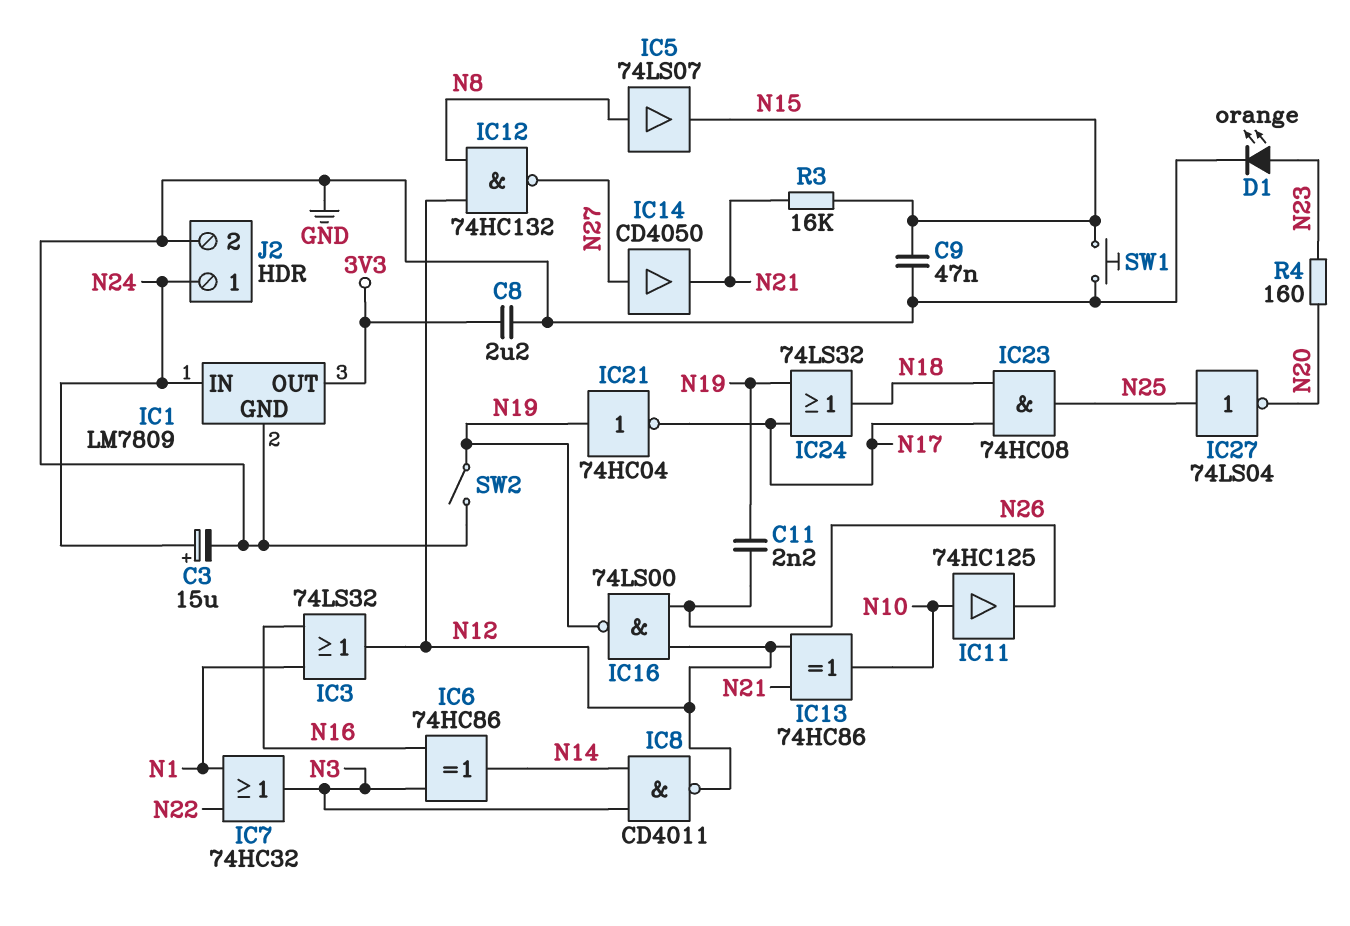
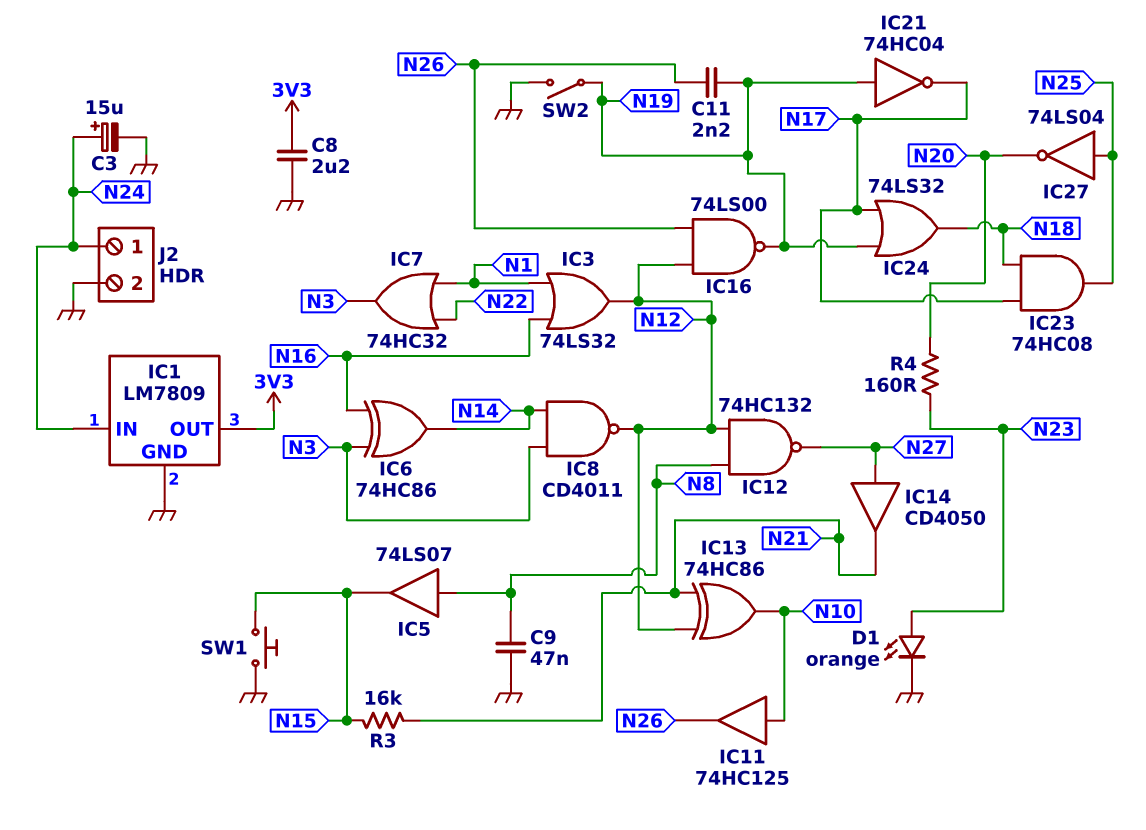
C9: 47nF (GND, N15) -> 47nF (GND, N8)

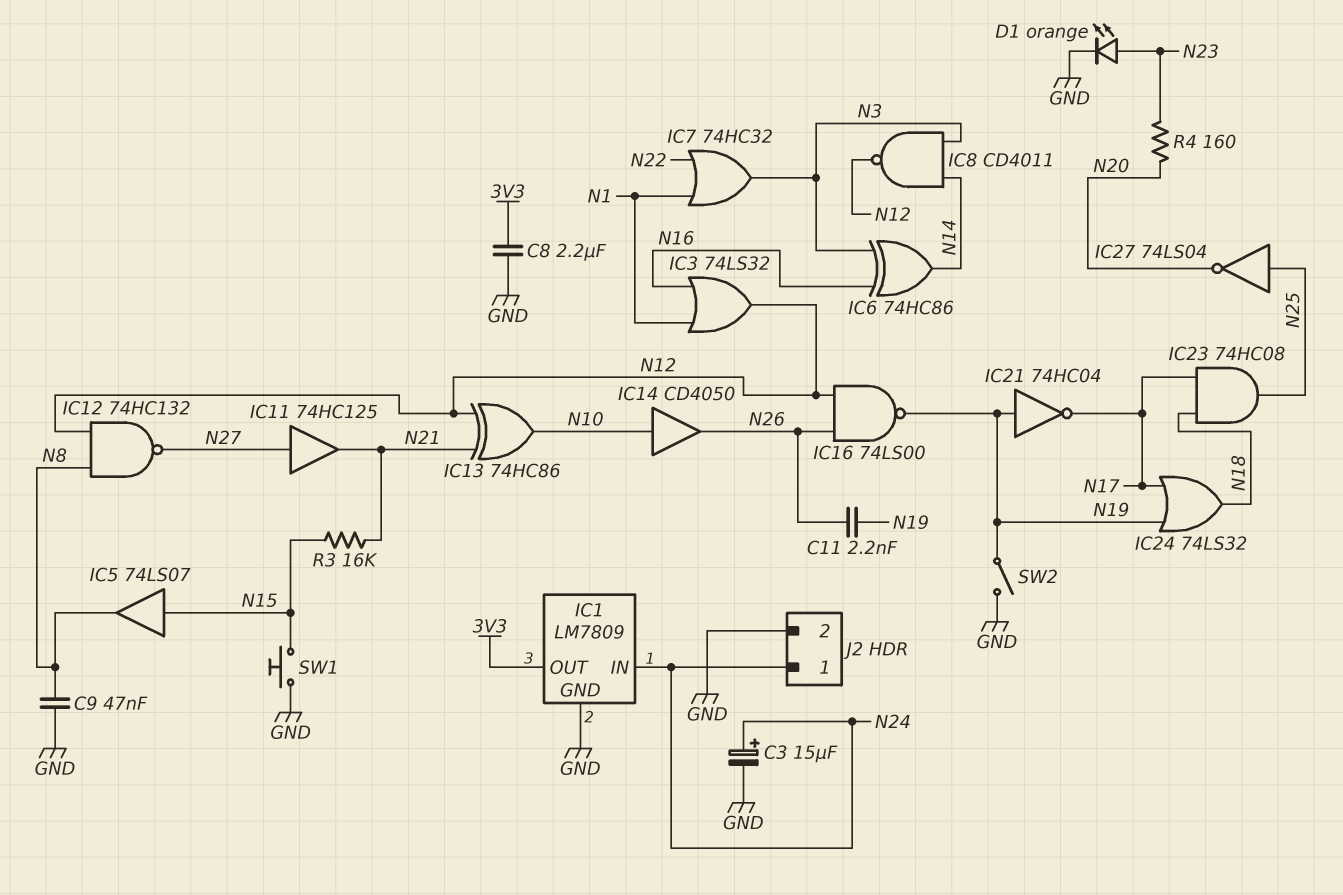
IC5: buffer 74LS07 (in N8, out N15) -> buffer 74LS07 (in N15, out N8)
IC11: buffer 74HC125 (in N10, out N26) -> buffer 74HC125 (in N27, out N21)
IC14: buffer CD4050 (in N27, out N21) -> buffer CD4050 (in N10, out N26)

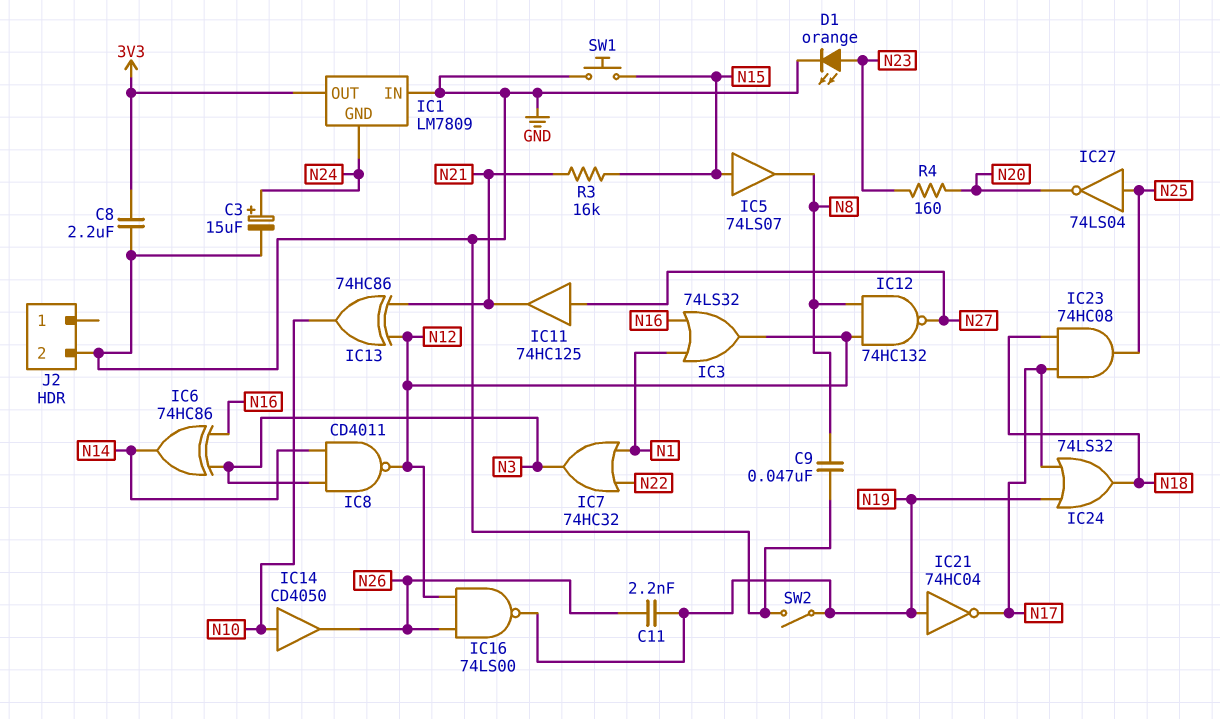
IC1 pin GND: GND -> N24
IC1 pin IN: N24 -> GND
J2 pin 1: N24 -> none

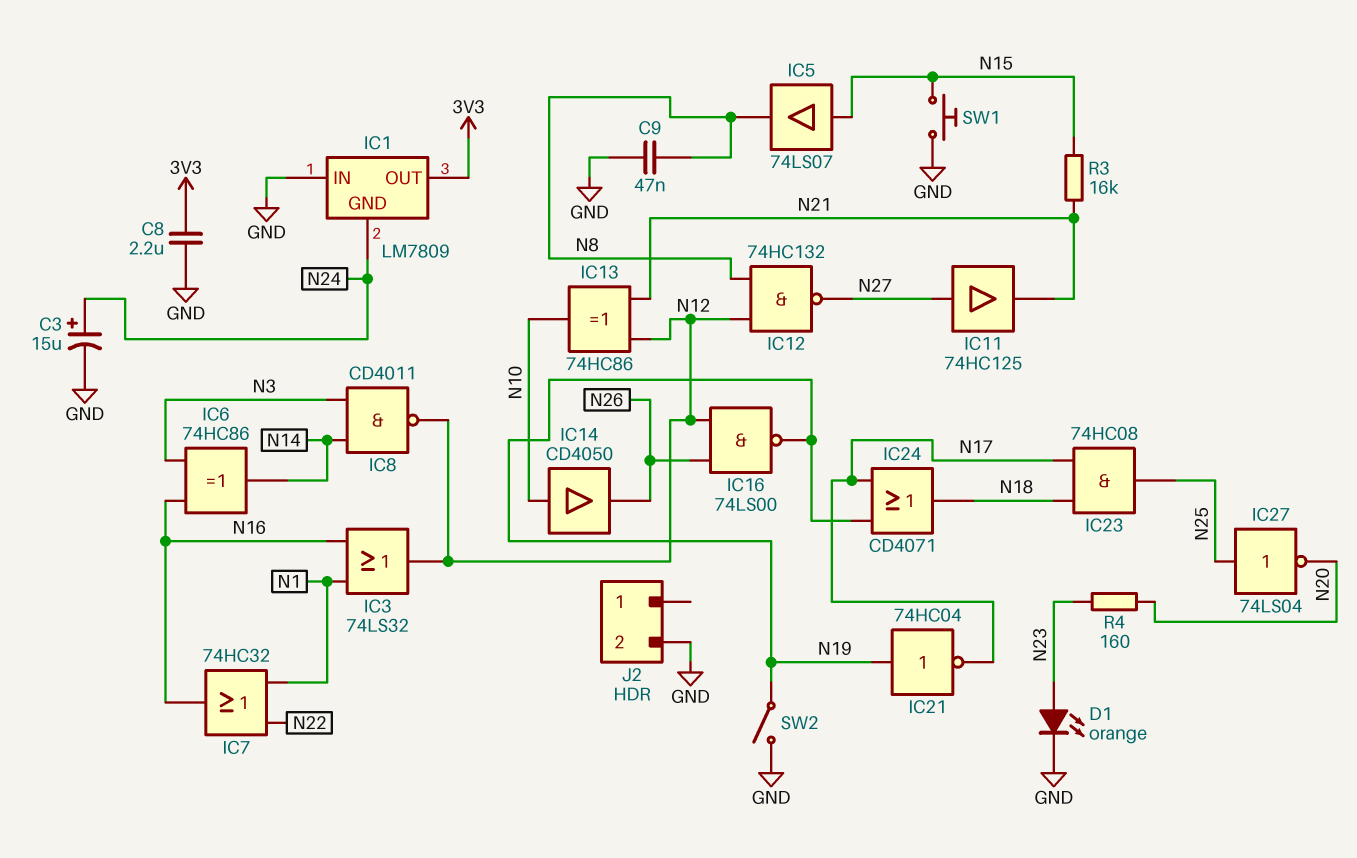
C11: 2.2nF (N19, N26) -> none
IC7: OR 74HC32 (in N1, in N22, out N3) -> OR 74HC32 (in N1, in N22, out N16)
IC24: OR 74LS32 (in N17, in N19, out N18) -> OR CD4071 (in N17, in N19, out N18)

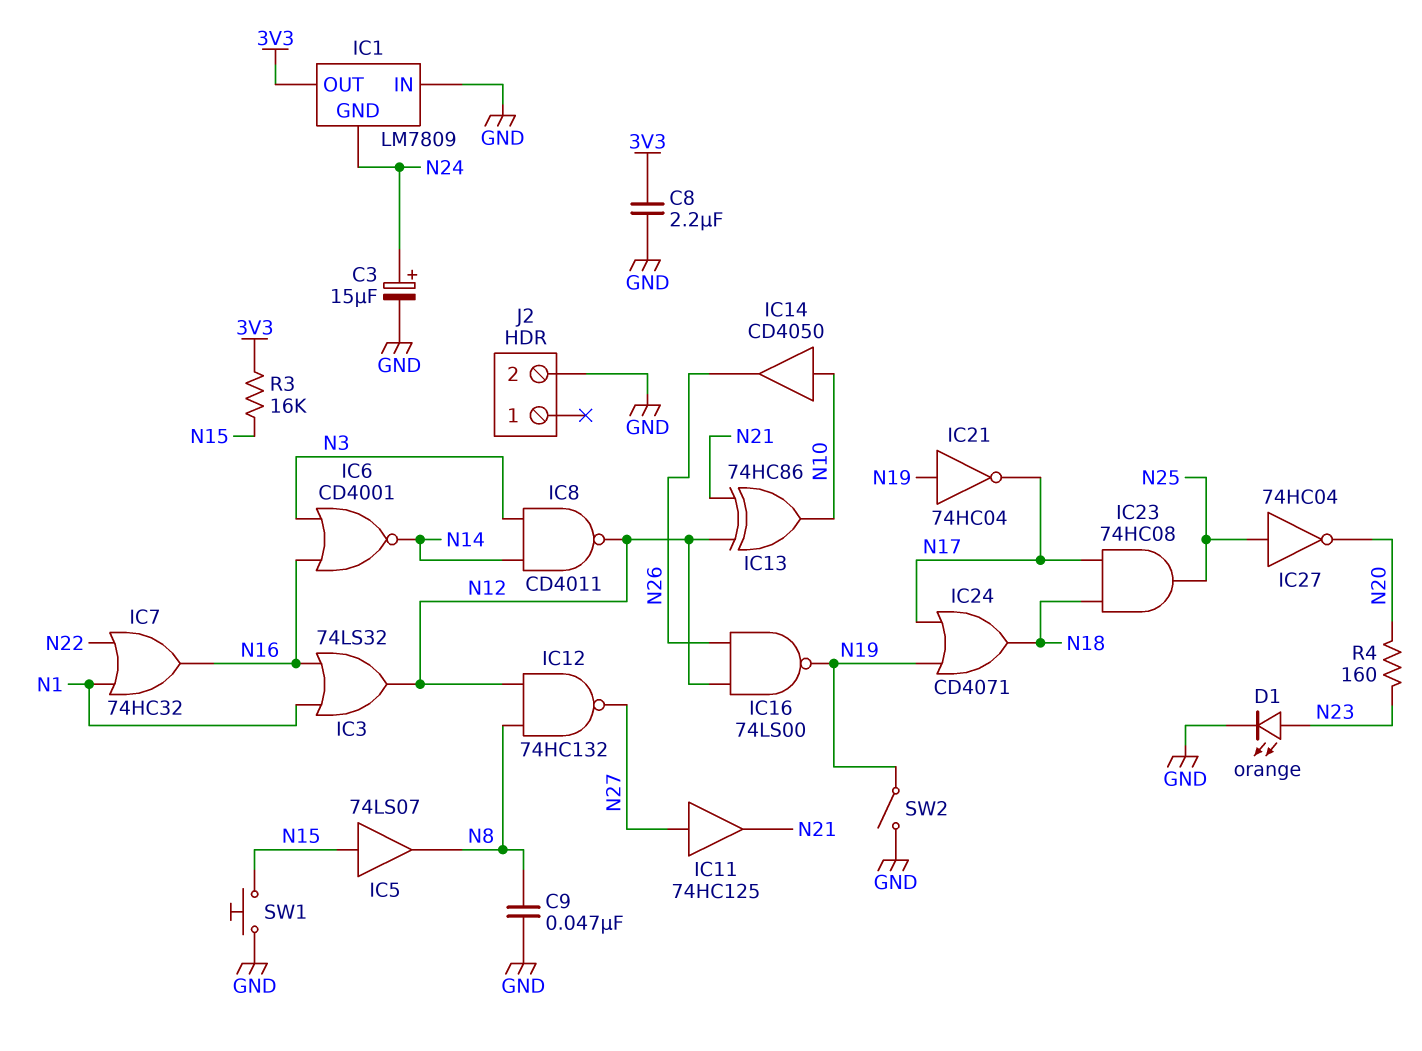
IC6: XOR 74HC86 (in N3, in N16, out N14) -> NOR CD4001 (in N3, in N16, out N14)
IC27: NOT 74LS04 (in N25, out N20) -> NOT 74HC04 (in N25, out N20)
R3: 16k (N15, N21) -> 16k (3V3, N15)

